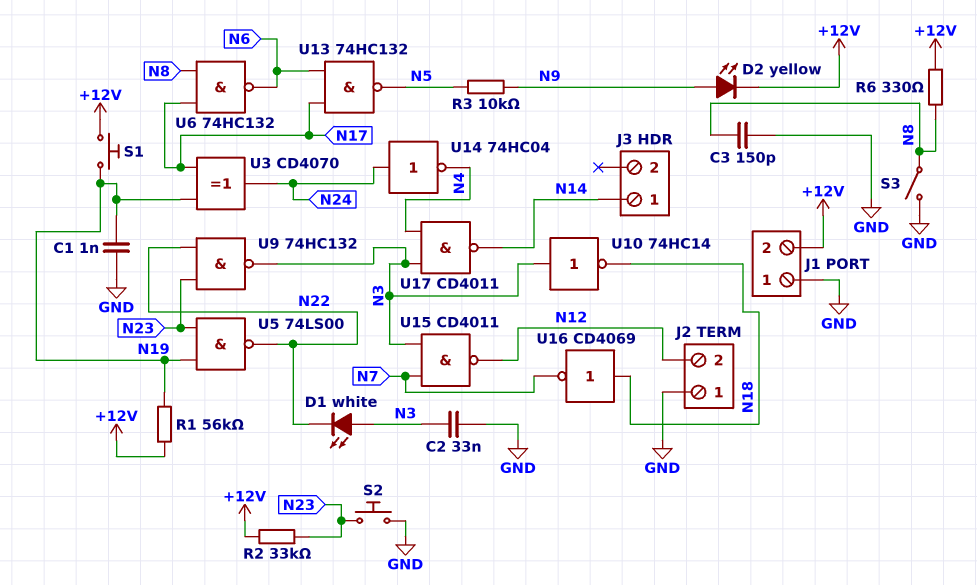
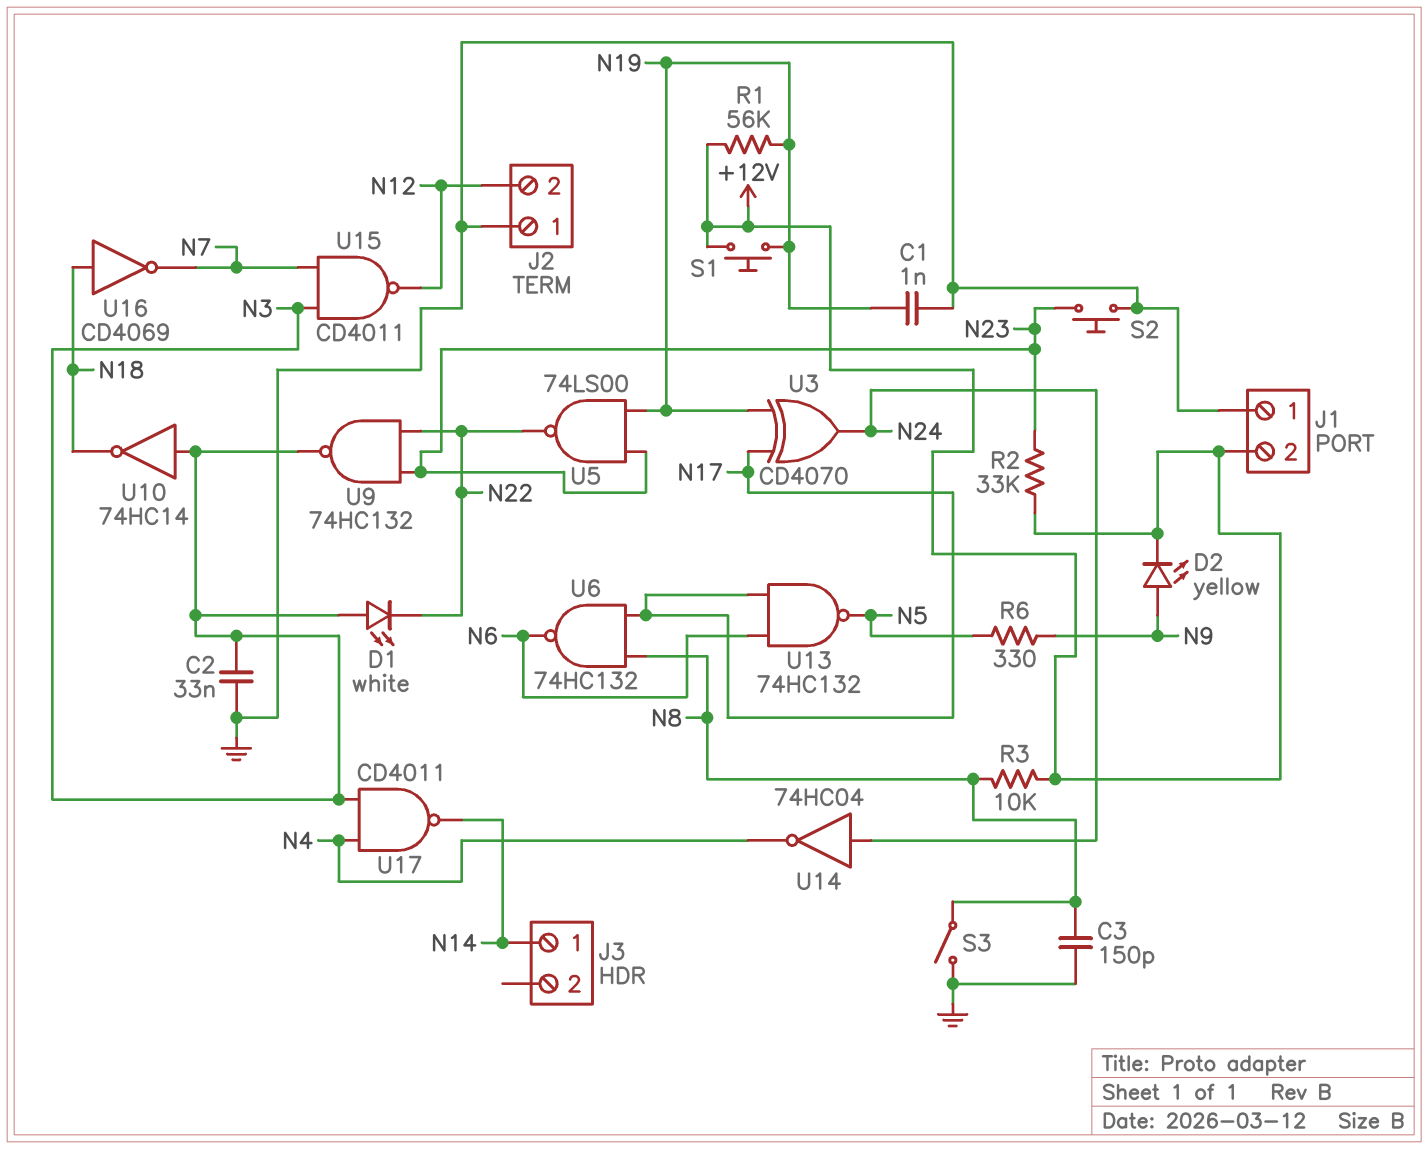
R3: 10k (N5, N9) -> 10k (+12V, N8)
R6: 330 (+12V, N8) -> 330 (N5, N9)

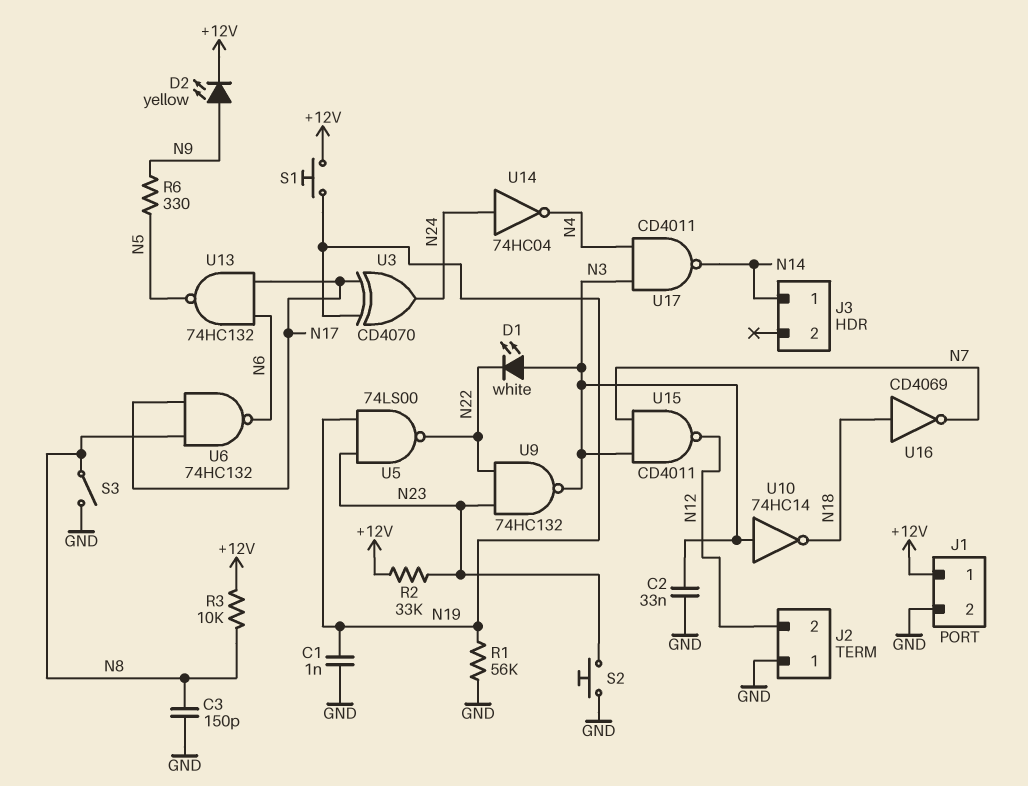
J1 pin 1: GND -> +12V
J1 pin 2: +12V -> GND
R1: 56k (+12V, N19) -> 56k (GND, N19)

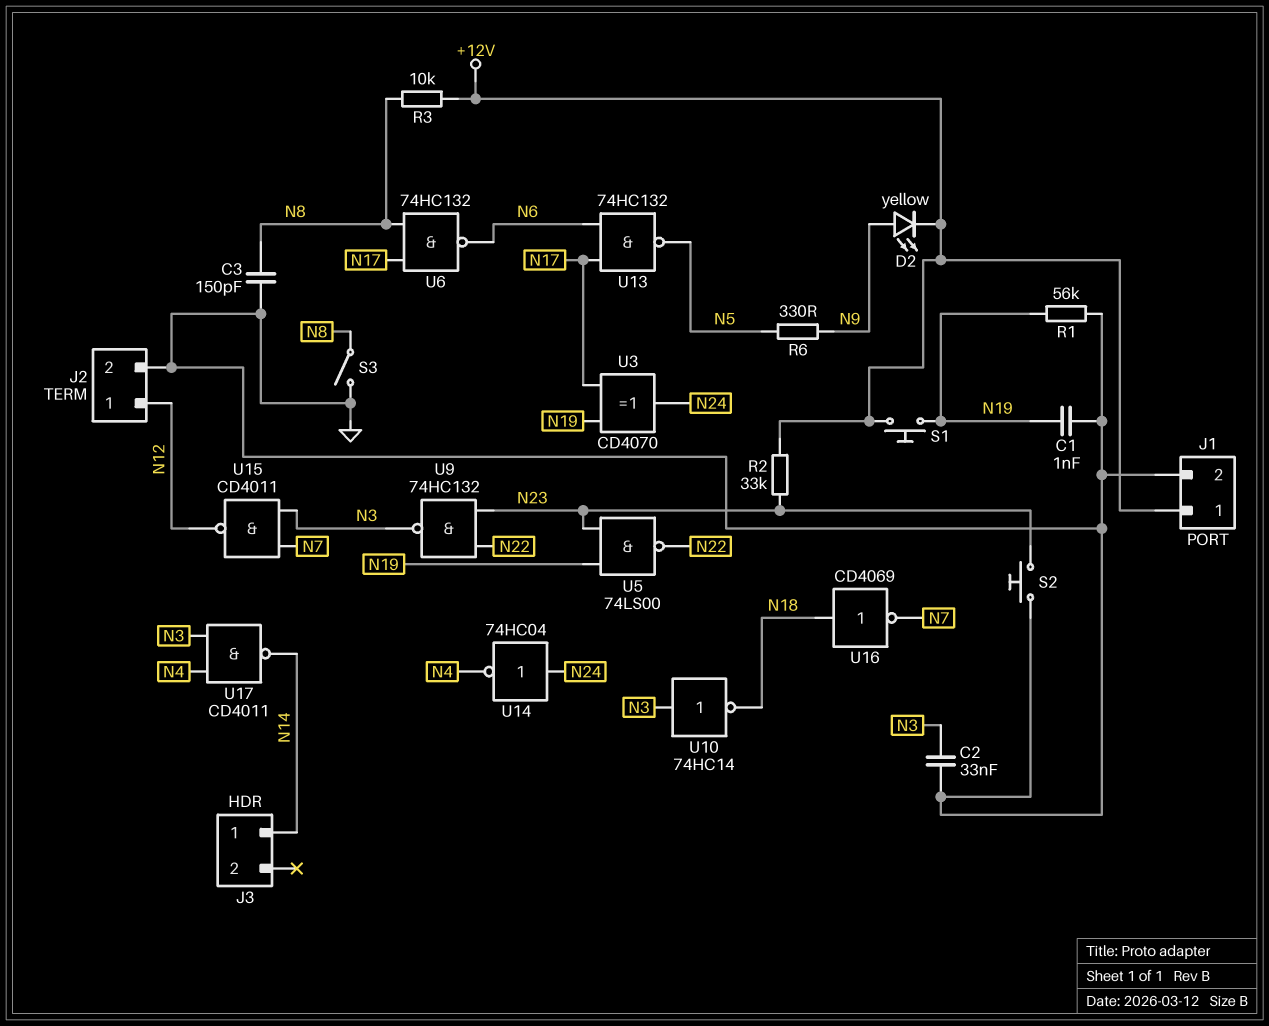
D1: LED white (A N3, K N22) -> none
J2 pin 1: GND -> N12
J2 pin 2: N12 -> GND

